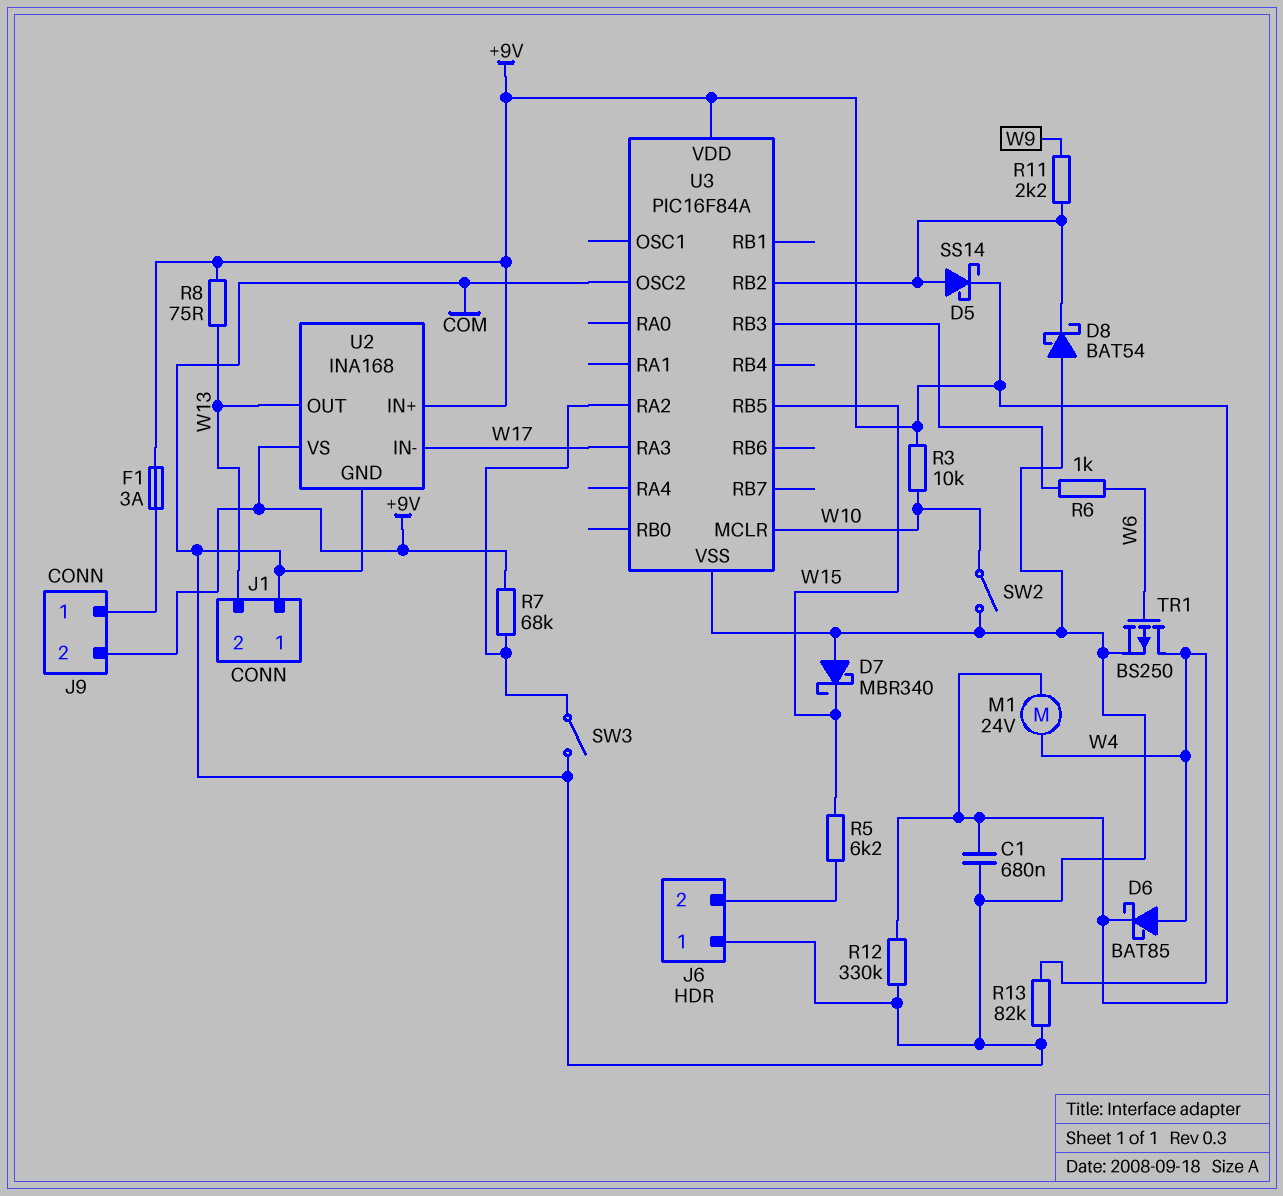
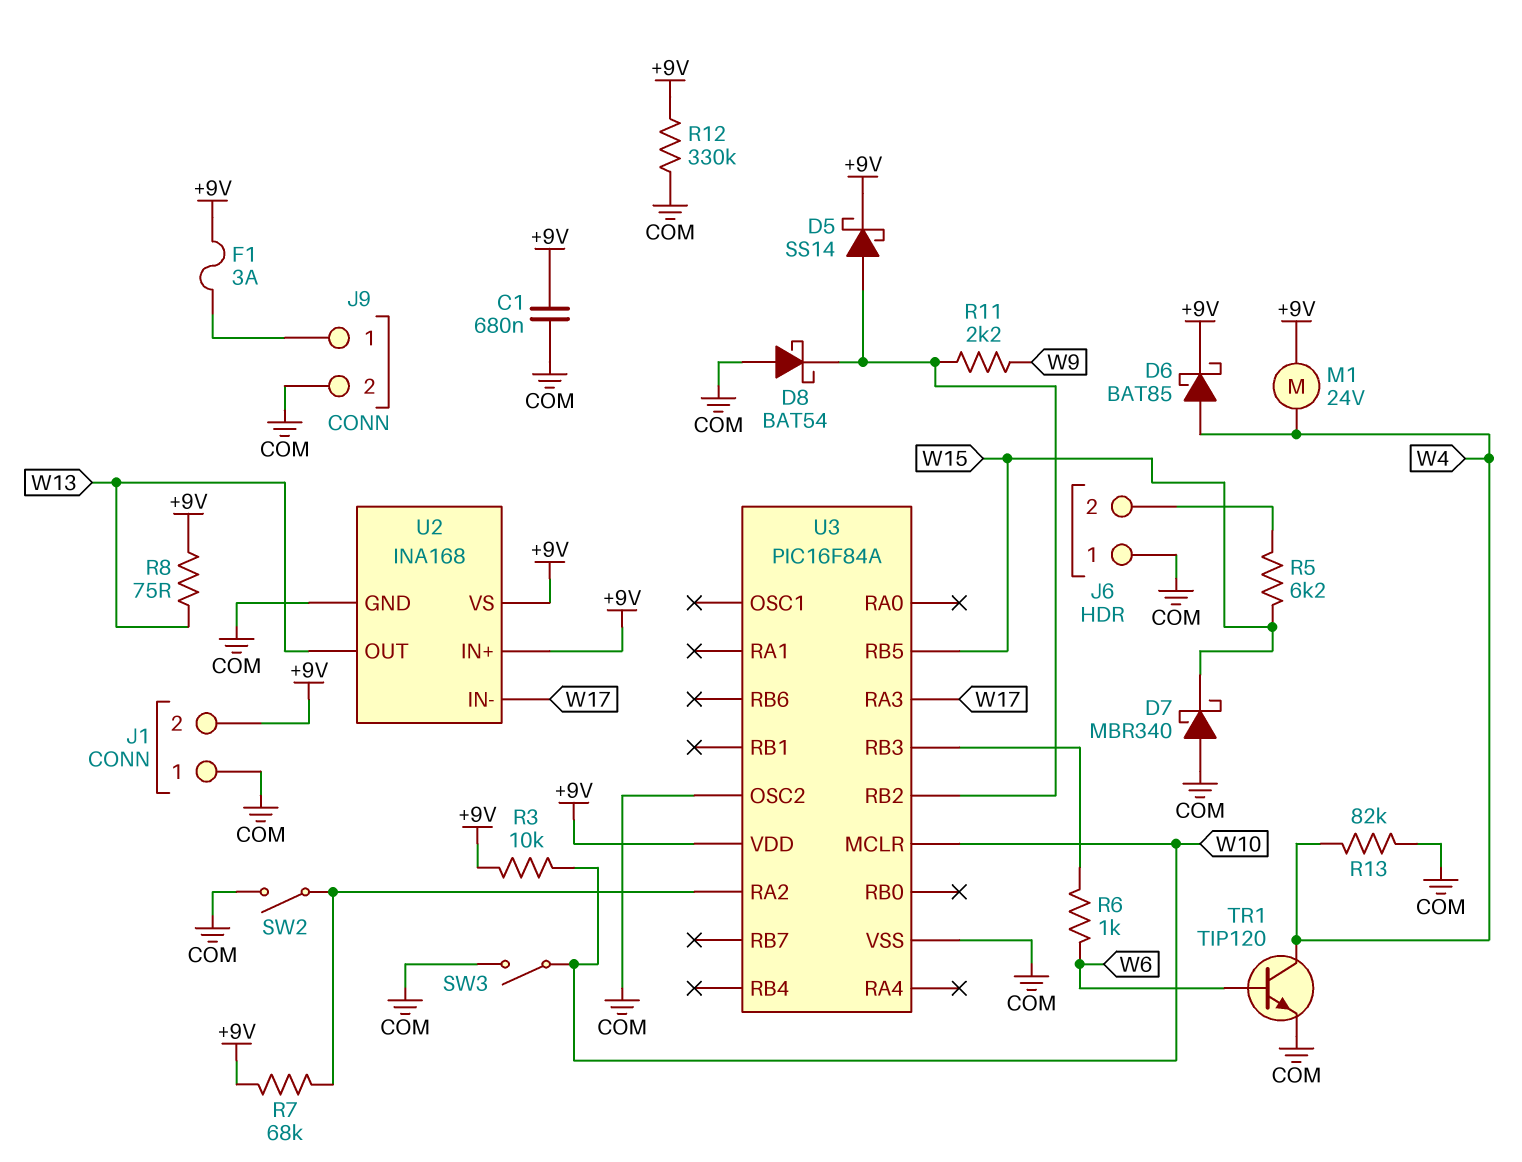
J1 pin 2: W13 -> +9V
J9 pin 2: +9V -> COM
SW2: switch (COM, W10) -> switch (COM, U3/RA2)
SW3: switch (COM, U3/RA2) -> switch (COM, W10)
TR1: PMOS BS250 (G W6, D W4, S COM) -> NPN TIP120 (B W6, C W4, E COM)

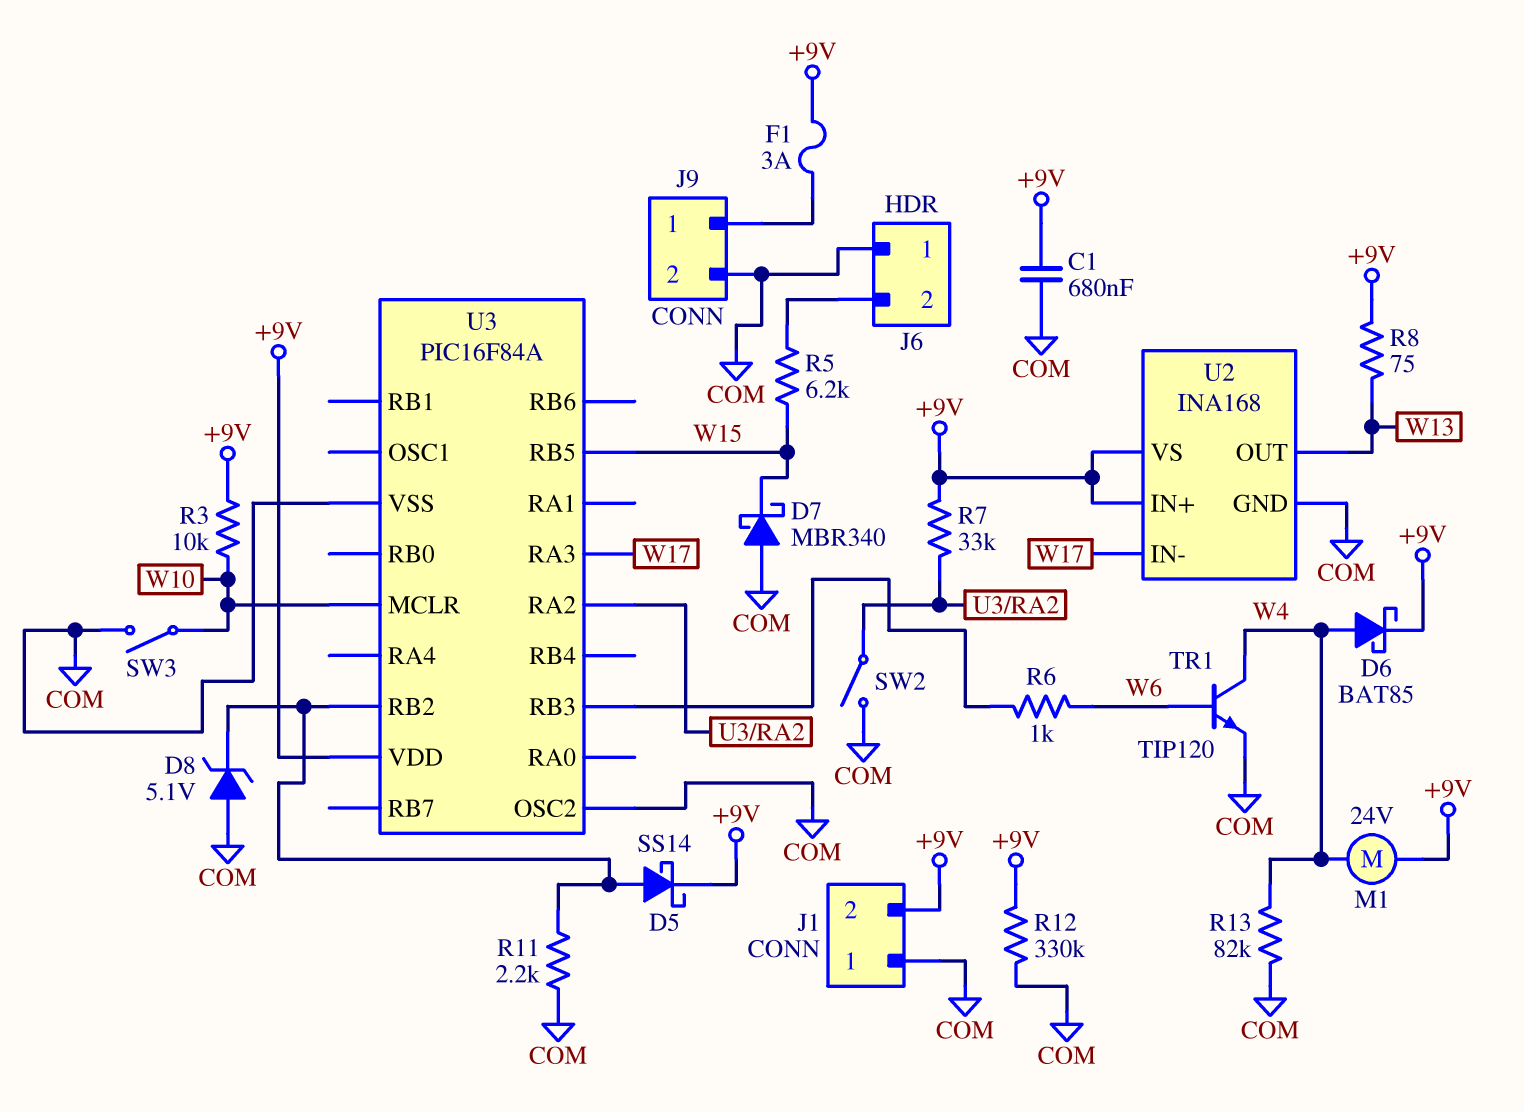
D8: schottky BAT54 (A COM, K U3/RB2) -> zener 5.1V (A COM, K U3/RB2)
R7: 68k (+9V, U3/RA2) -> 33k (+9V, U3/RA2)
R11: 2.2k (U3/RB2, W9) -> 2.2k (COM, U3/RB2)

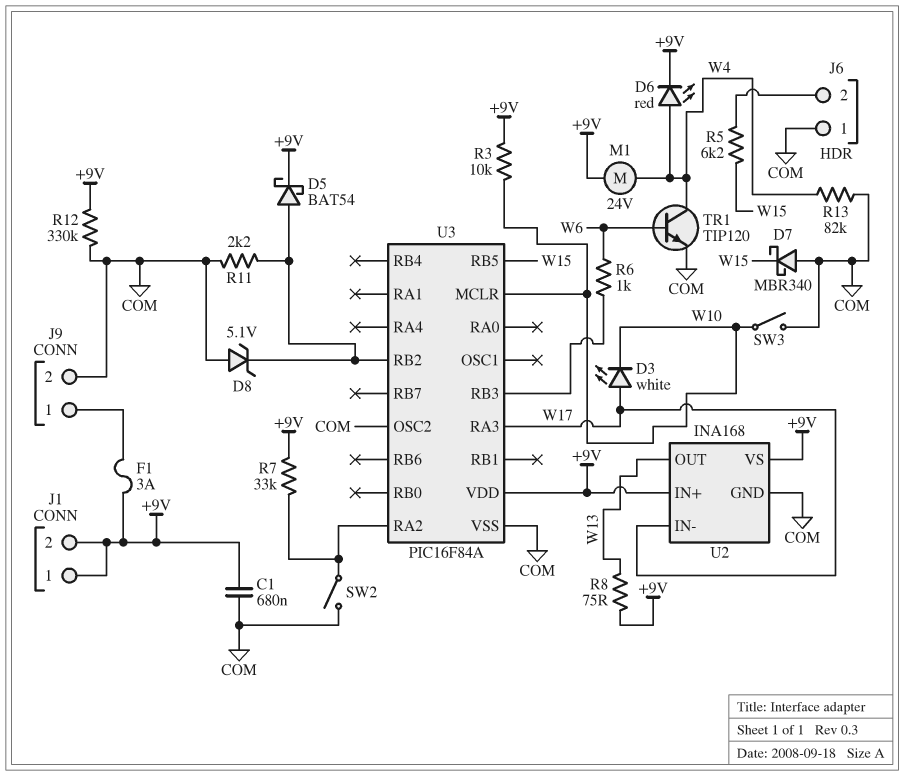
D3: none -> LED white (A W17, K W10)
D5: schottky SS14 (A U3/RB2, K +9V) -> schottky BAT54 (A U3/RB2, K +9V)
D6: schottky BAT85 (A W4, K +9V) -> LED red (A W4, K +9V)
J1 pin 1: COM -> +9V

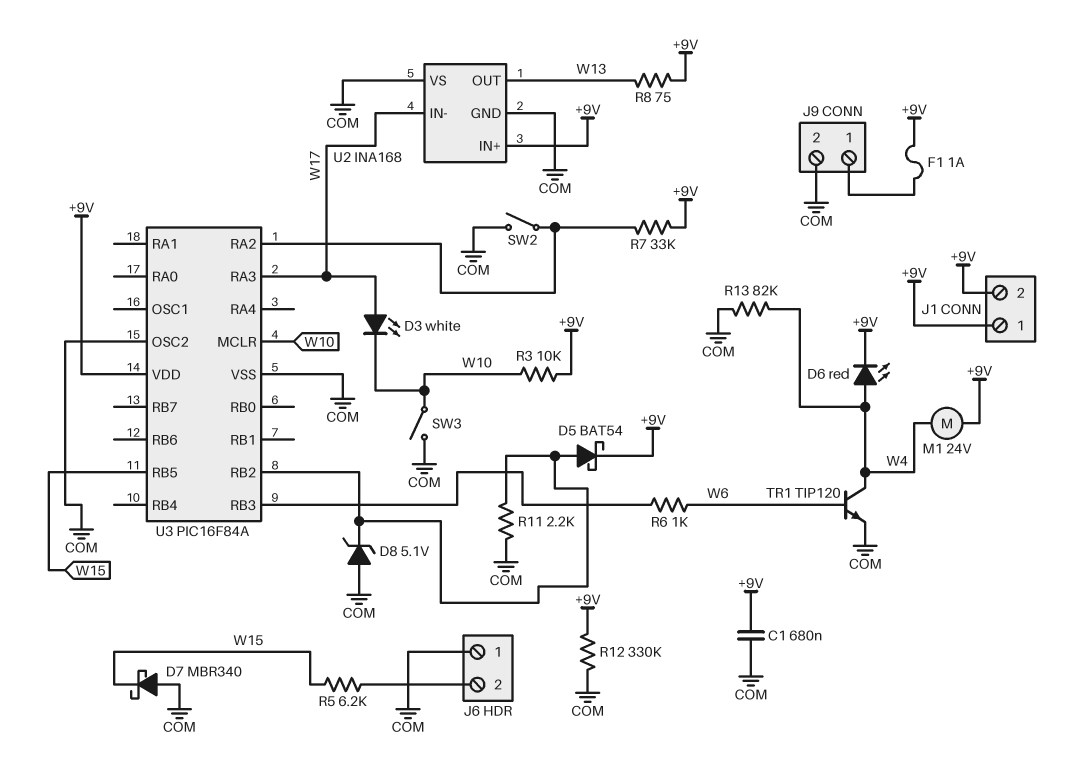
F1: 3A (+9V, J9/1) -> 1A (+9V, J9/1)
U2 pin VS: +9V -> COM

